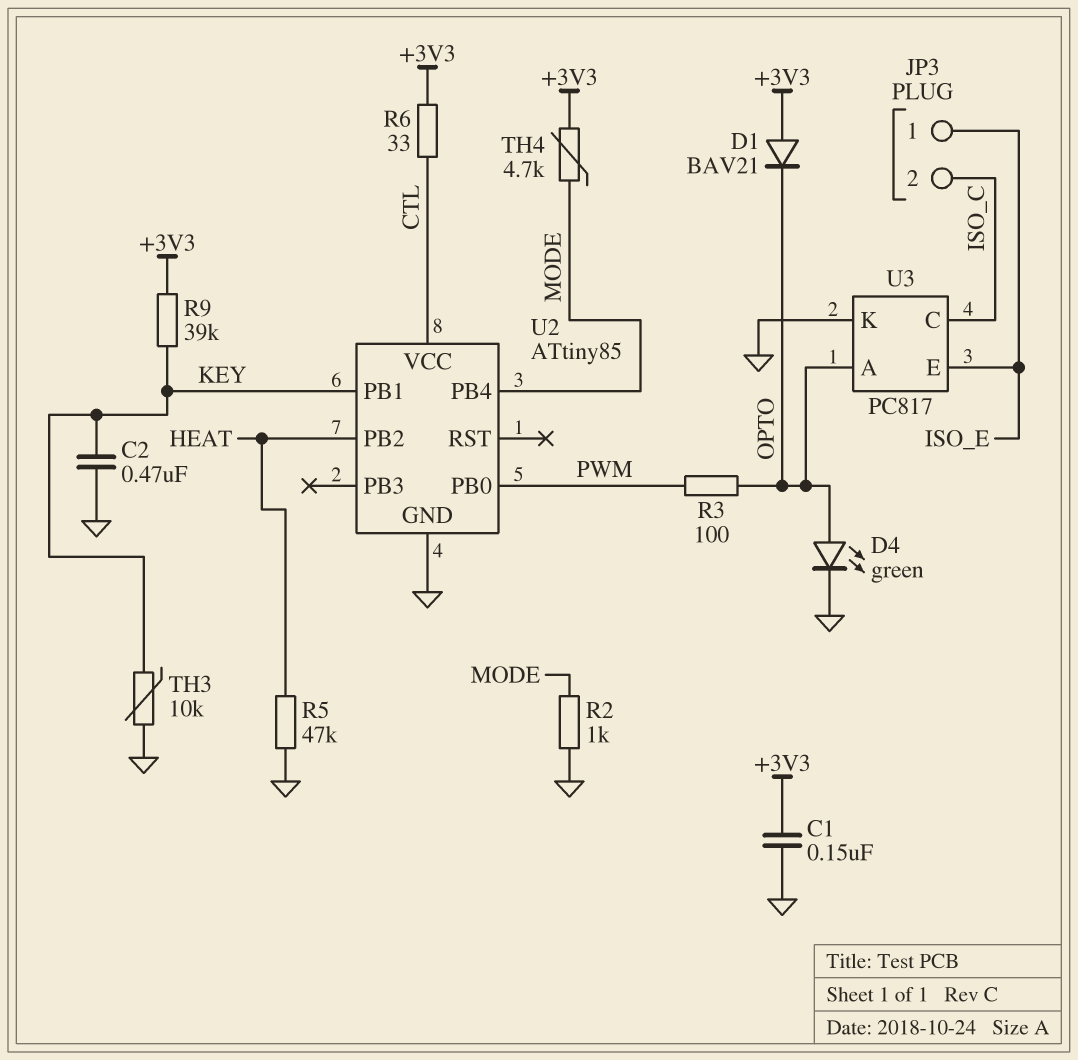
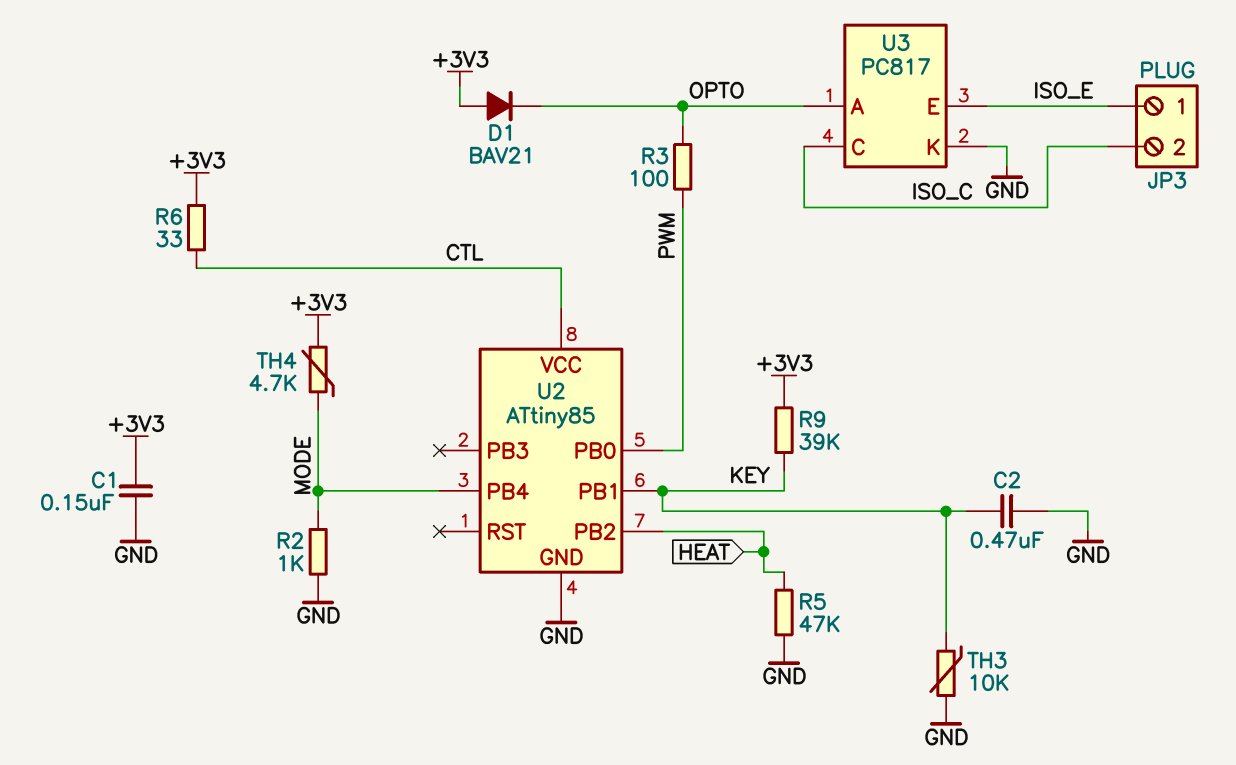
D4: LED green (A OPTO, K GND) -> none

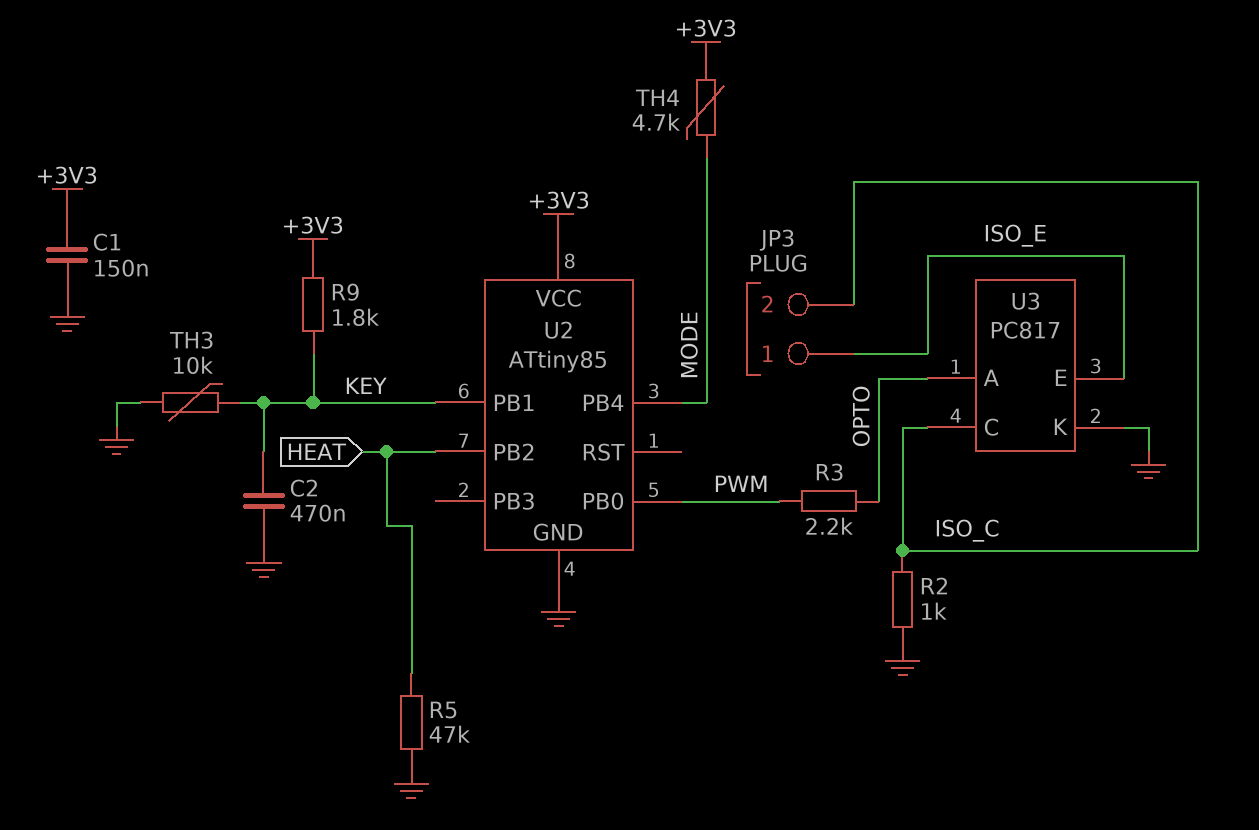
D1: diode BAV21 (A +3V3, K OPTO) -> none
R2: 1k (GND, MODE) -> 1k (GND, ISO_C)
R3: 100 (OPTO, PWM) -> 2.2k (OPTO, PWM)
R6: 33 (+3V3, CTL) -> none
R9: 39k (+3V3, KEY) -> 1.8k (+3V3, KEY)
U2 pin VCC: CTL -> +3V3

